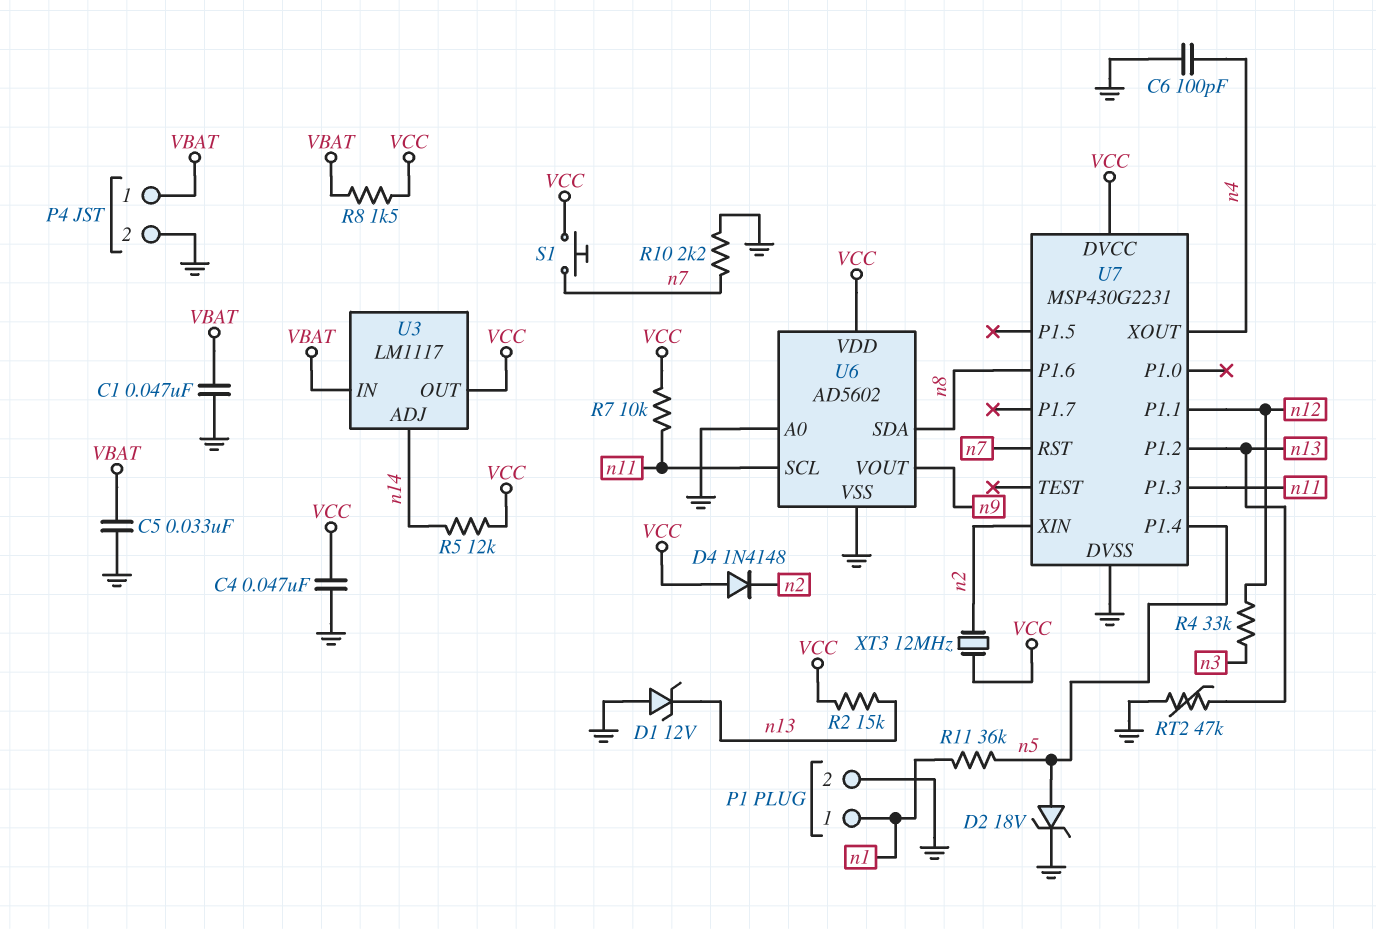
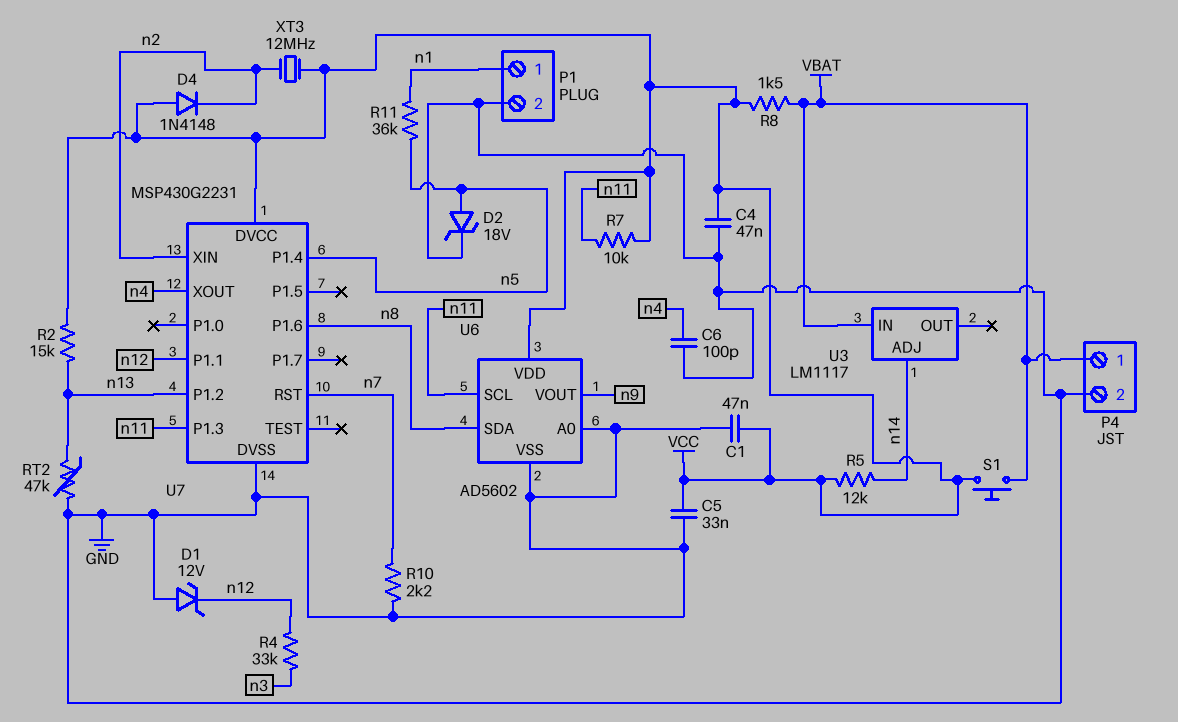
C1: 47nF (GND, VBAT) -> 47nF (GND, VCC)
C5: 33nF (GND, VBAT) -> 33nF (GND, VCC)
D1: zener 12V (A GND, K n13) -> zener 12V (A GND, K n12)
S1: button (VCC, n7) -> button (VBAT, VCC)
U3 pin OUT: VCC -> none

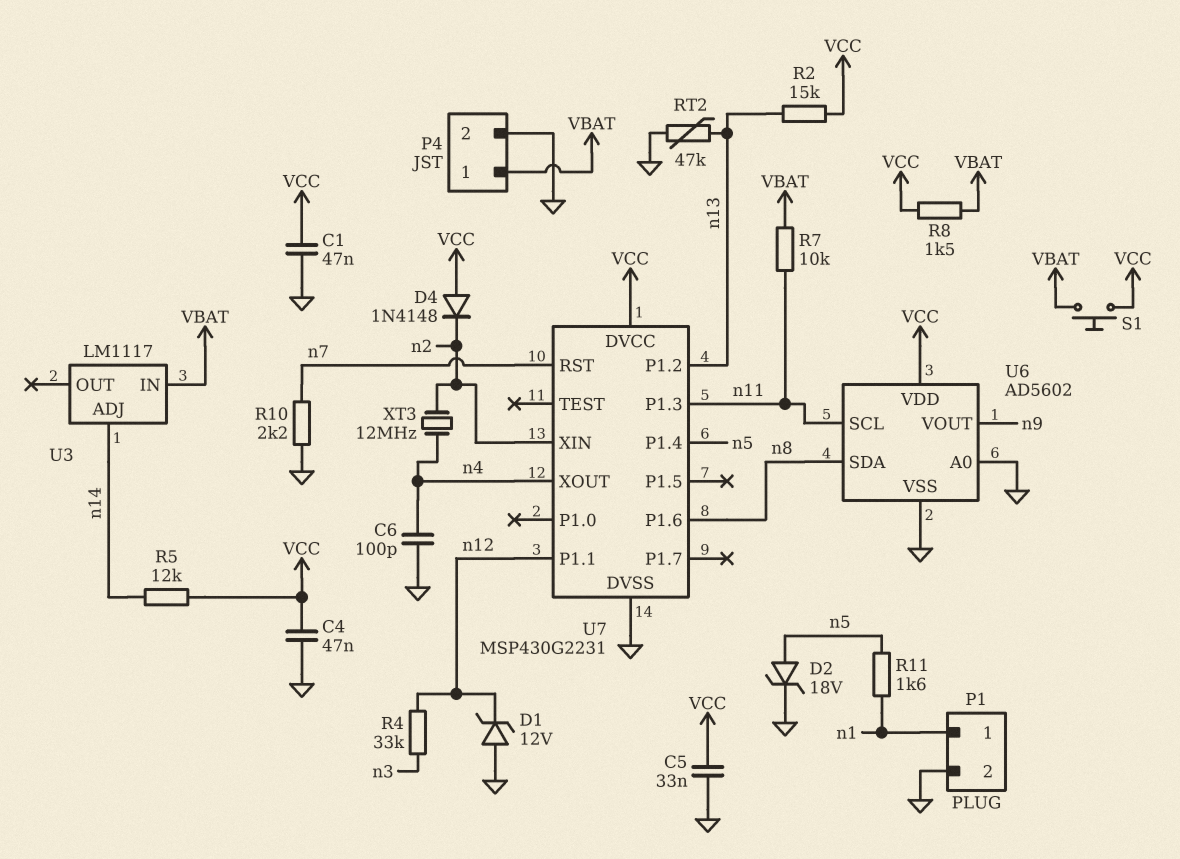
R7: 10k (VCC, n11) -> 10k (VBAT, n11)
R11: 36k (n1, n5) -> 1.6k (n1, n5)
XT3: 12MHz (VCC, n2) -> 12MHz (n2, n4)

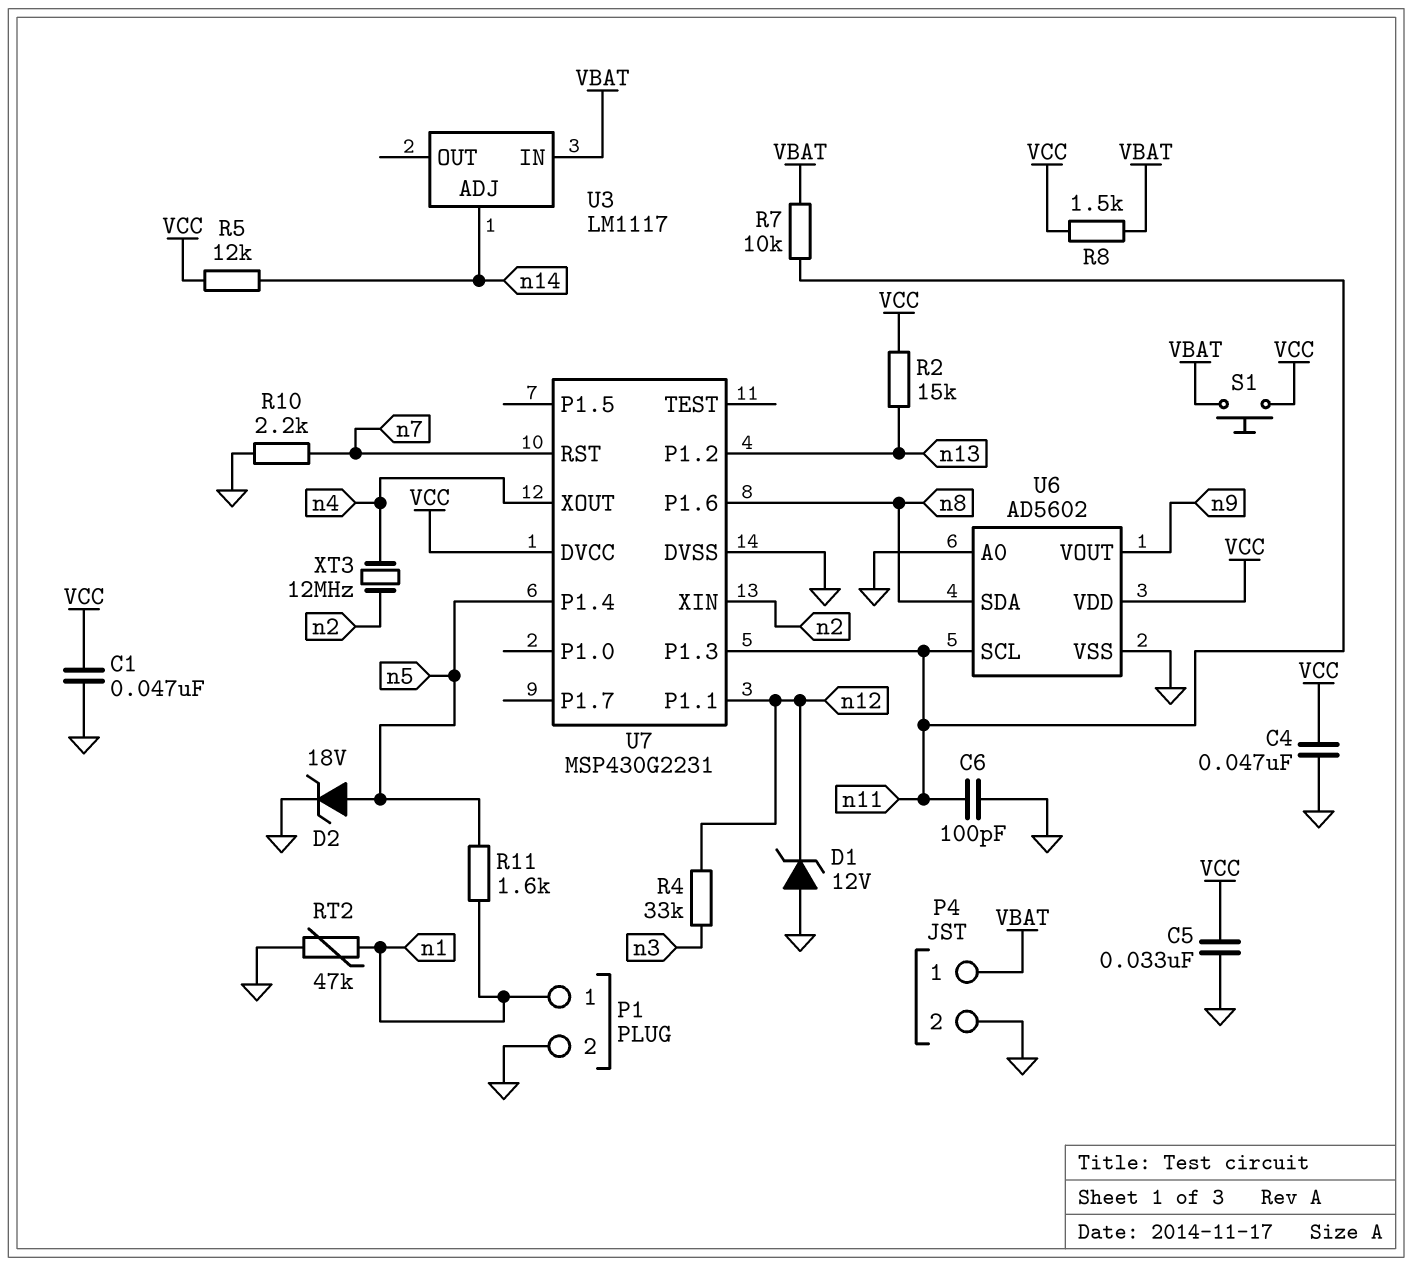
C6: 100pF (GND, n4) -> 100pF (GND, n11)
D4: diode 1N4148 (A VCC, K n2) -> none
RT2: 47k (GND, n13) -> 47k (GND, n1)

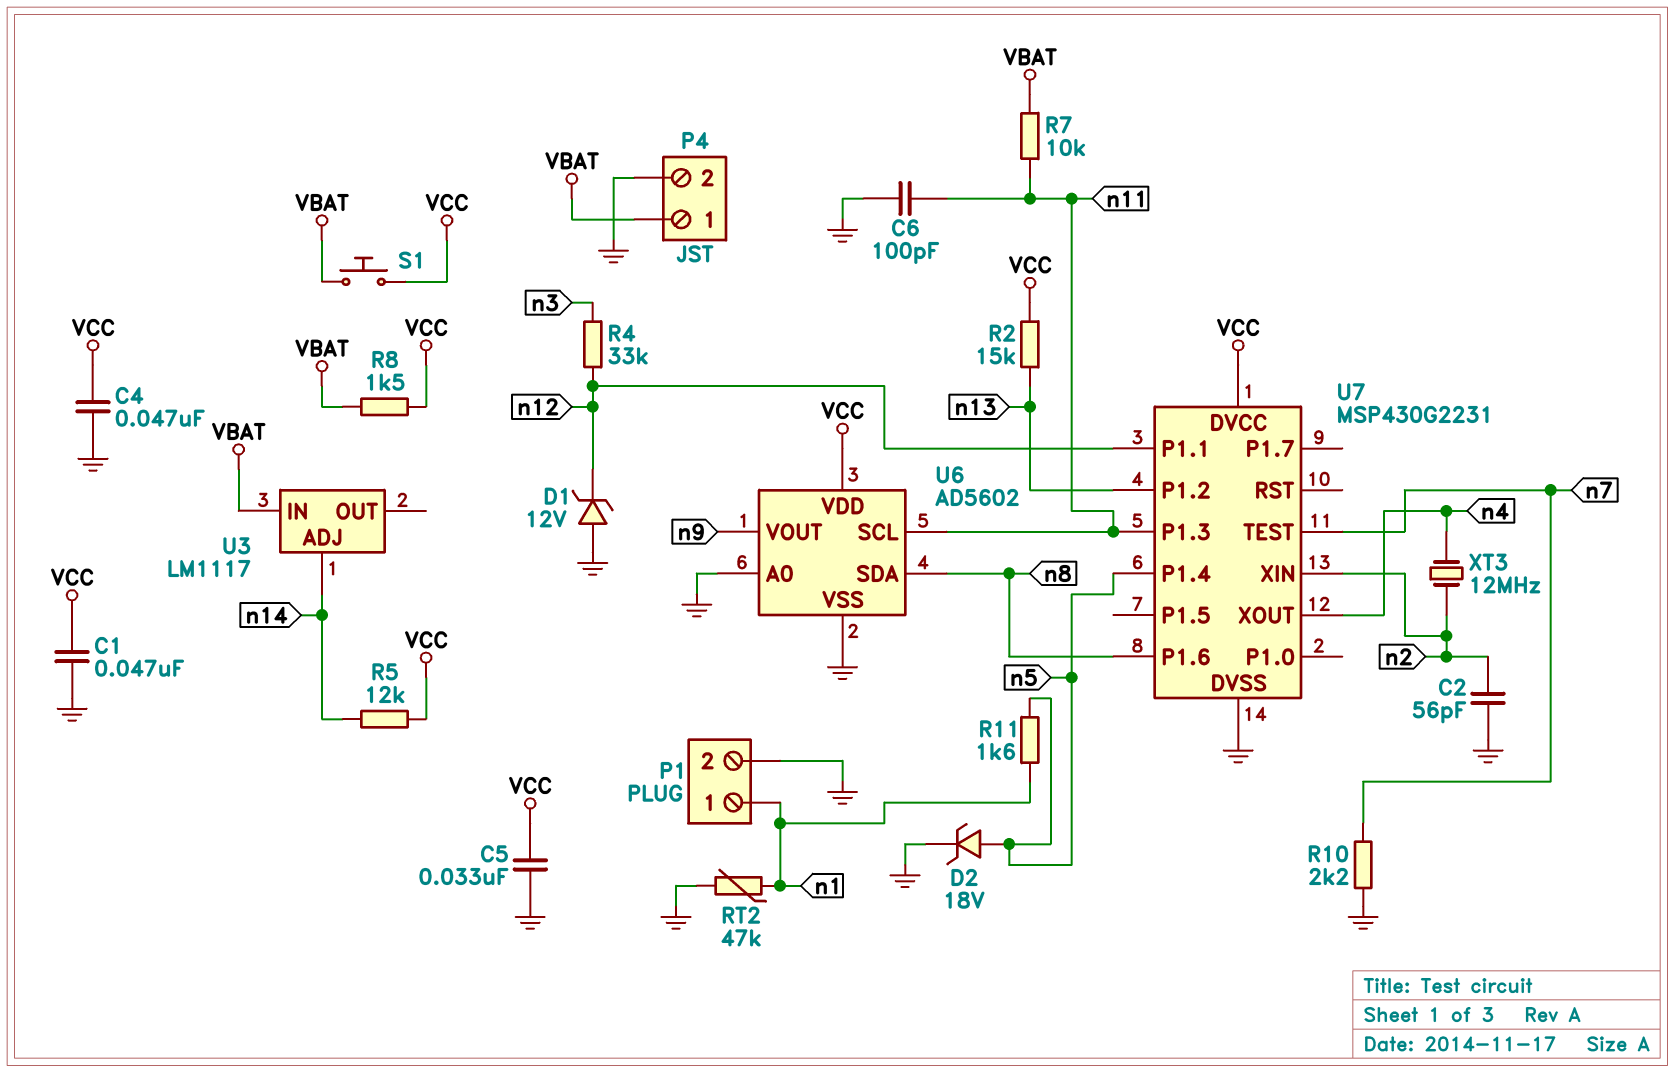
C2: none -> 56pF (GND, n2)
U7 pin RST: n7 -> none
U7 pin TEST: none -> n7

